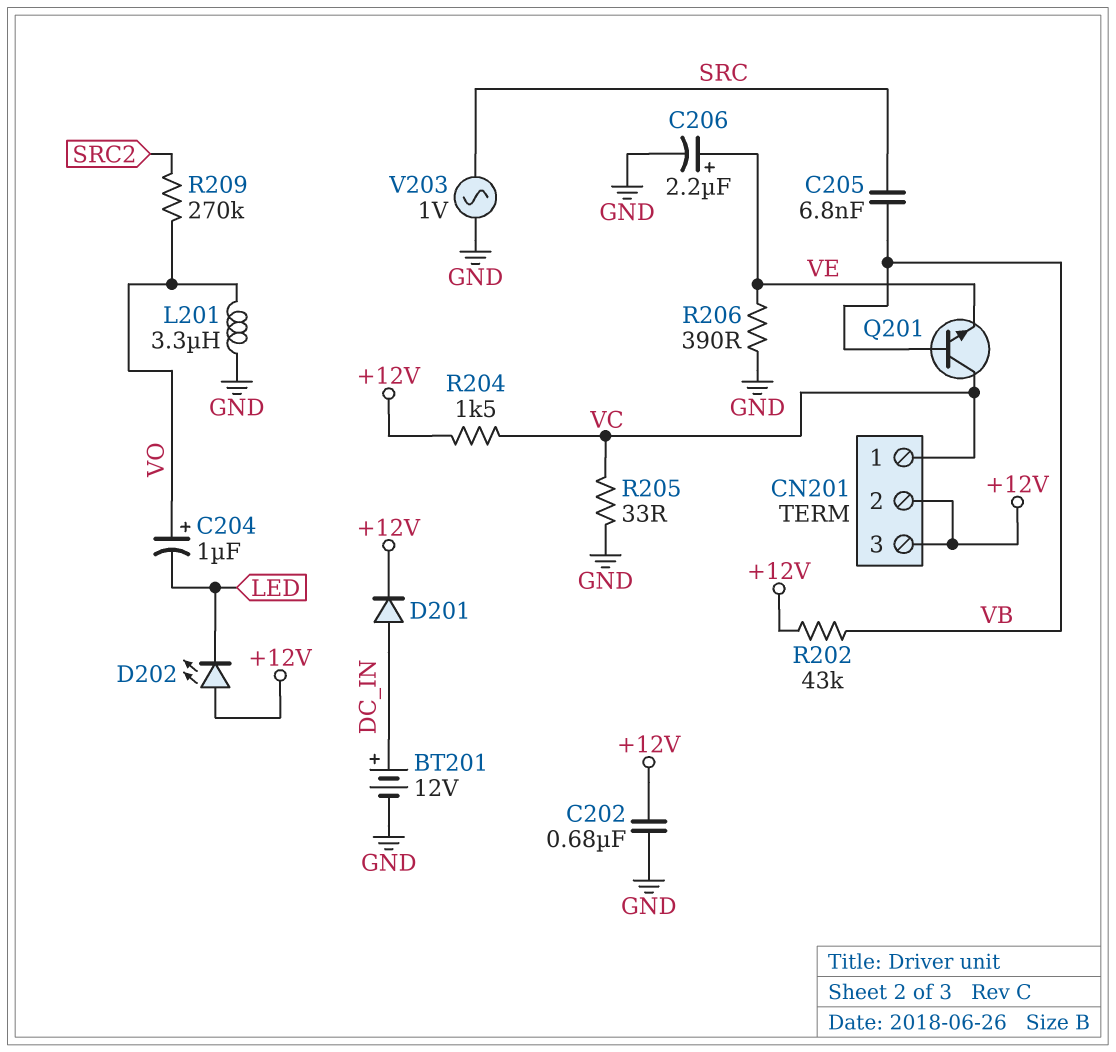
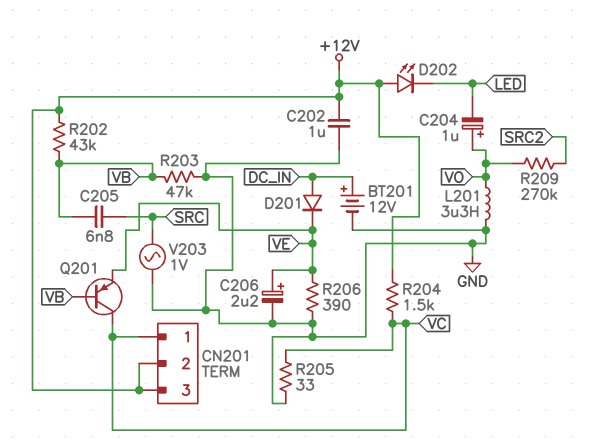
C202: 680nF (+12V, GND) -> 1uF (+12V, GND)
D201: diode (A DC_IN, K +12V) -> diode (A DC_IN, K VE)
Q201: NPN (B VB, C VC, E VE) -> PNP (B VB, C VC, E VE)
R203: none -> 47k (GND, VB)

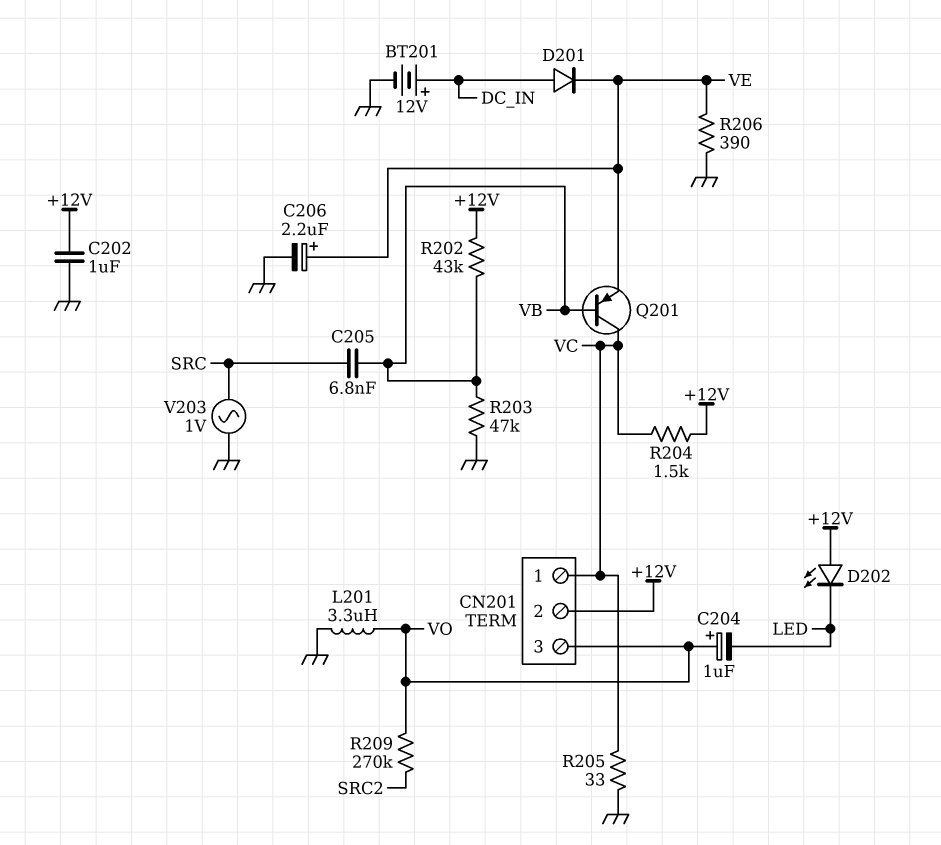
CN201 pin 3: +12V -> VO

